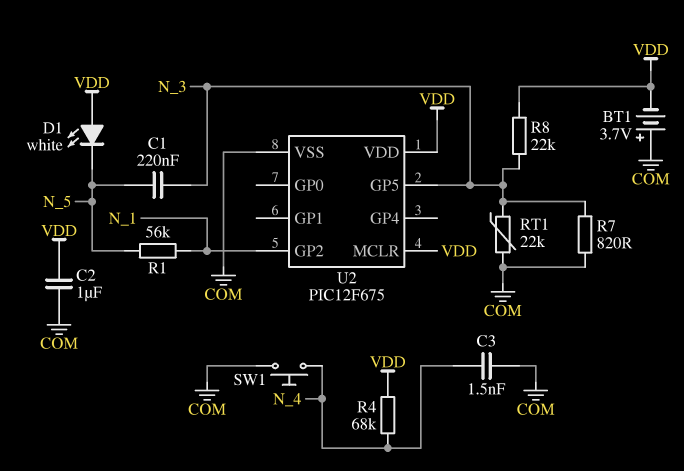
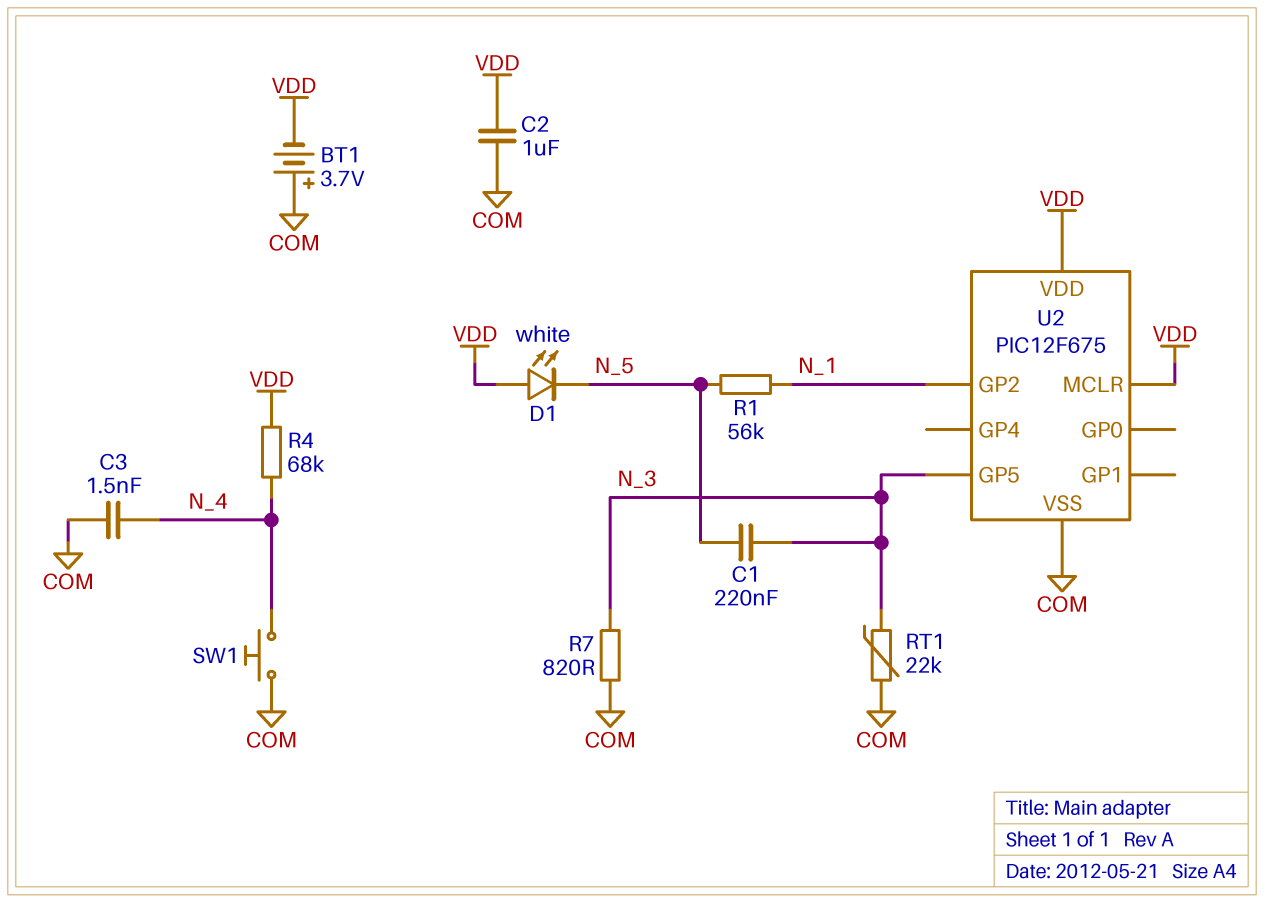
R8: 22k (N_3, VDD) -> none

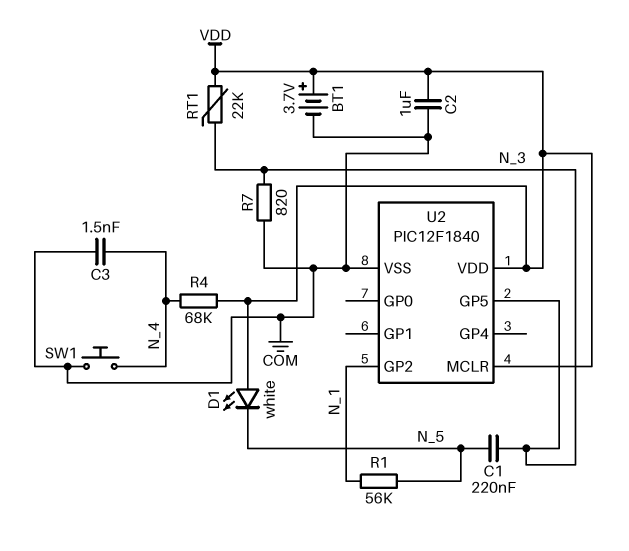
BT1: 3.7V (plus COM, minus VDD) -> 3.7V (plus VDD, minus COM)
RT1: 22k (COM, N_3) -> 22k (N_3, VDD)
U2: PIC12F675 -> PIC12F1840

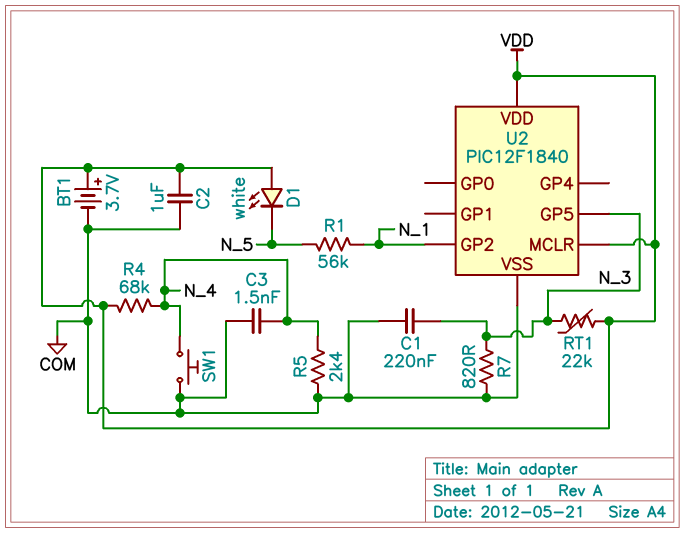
C1: 220nF (N_3, N_5) -> 220nF (COM, N_3)
R5: none -> 2.4k (COM, N_4)

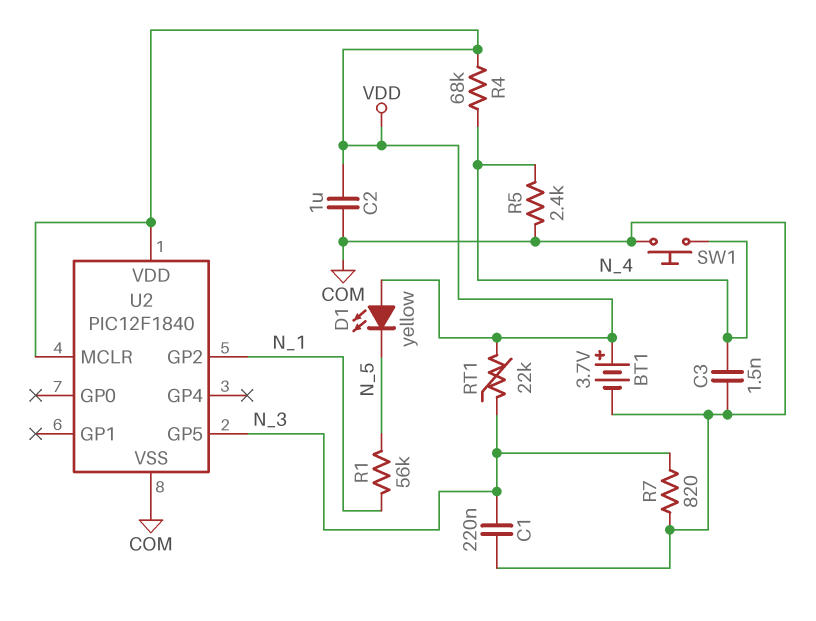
D1: LED white (A VDD, K N_5) -> LED yellow (A VDD, K N_5)

